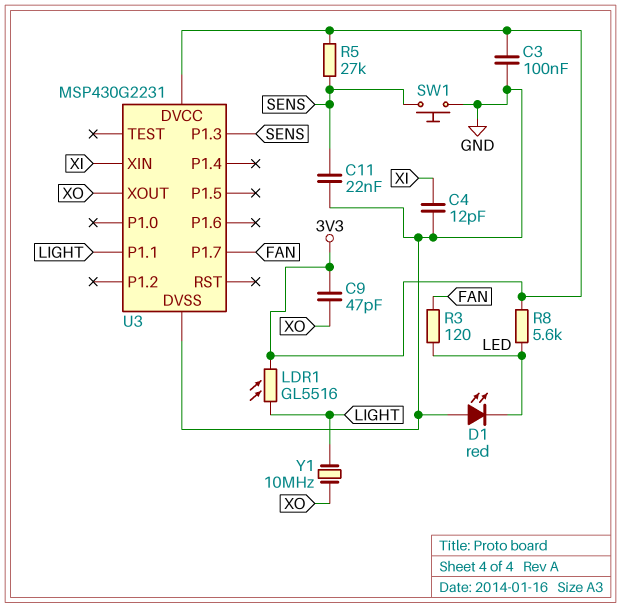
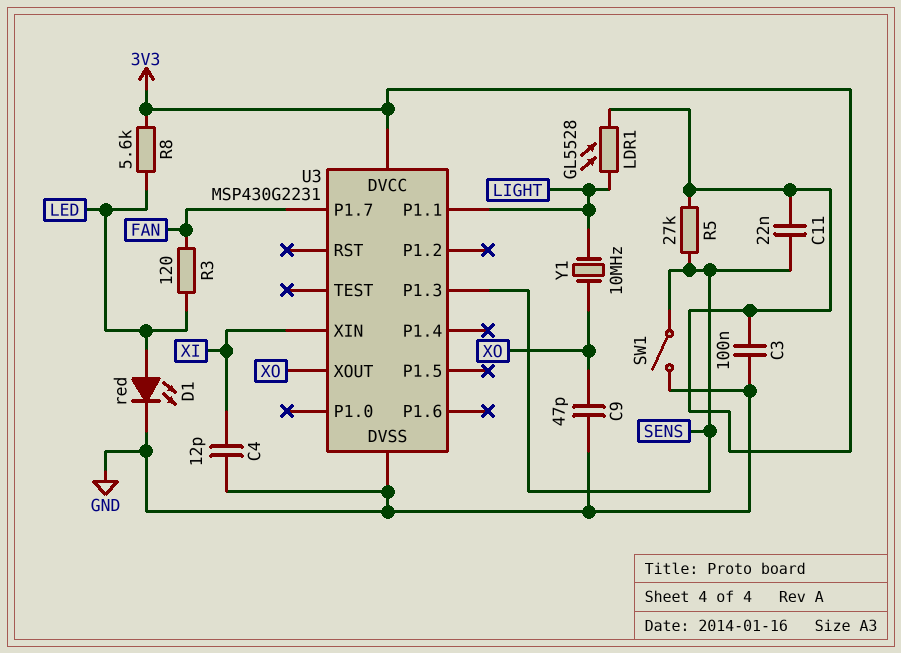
C9: 47pF (3V3, XO) -> 47pF (GND, XO)
C11: 22nF (GND, SENS) -> 22nF (3V3, SENS)
D1: LED red (A GND, K LED) -> LED red (A LED, K GND)
LDR1: GL5516 (3V3, LIGHT) -> GL5528 (3V3, LIGHT)
SW1: button (GND, SENS) -> switch (GND, SENS)

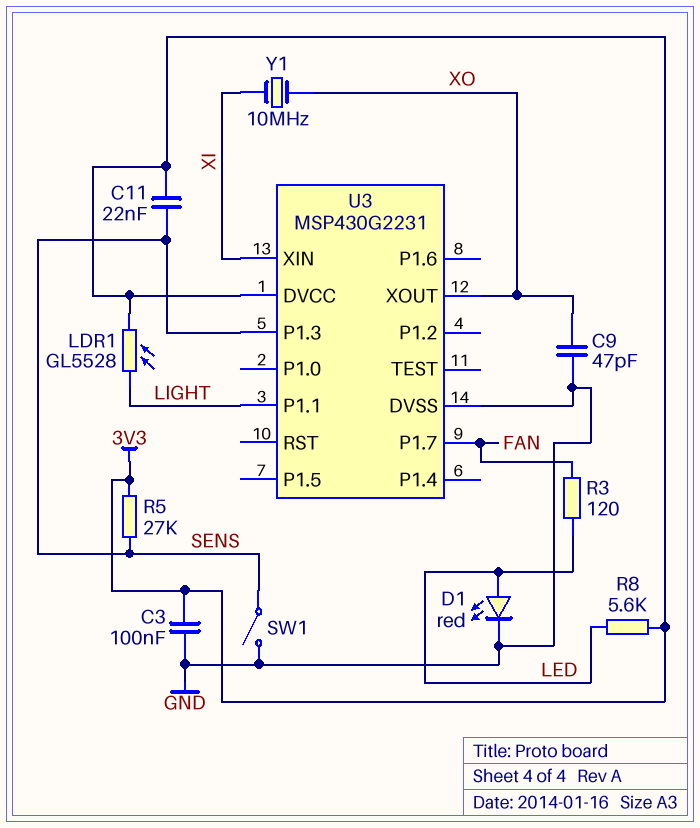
C4: 12pF (GND, XI) -> none
Y1: 10MHz (LIGHT, XO) -> 10MHz (XI, XO)

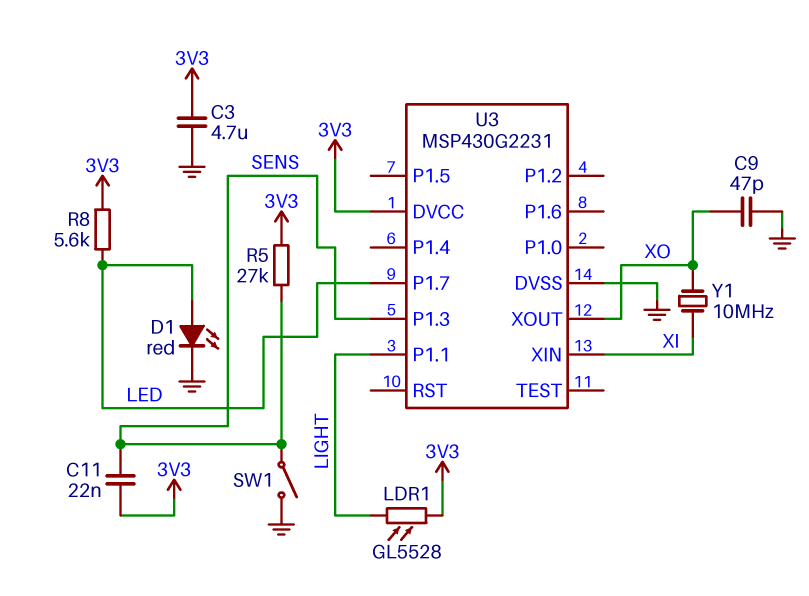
C3: 100nF (3V3, GND) -> 4.7uF (3V3, GND)
R3: 120 (FAN, LED) -> none
U3 pin P1.7: FAN -> LED

